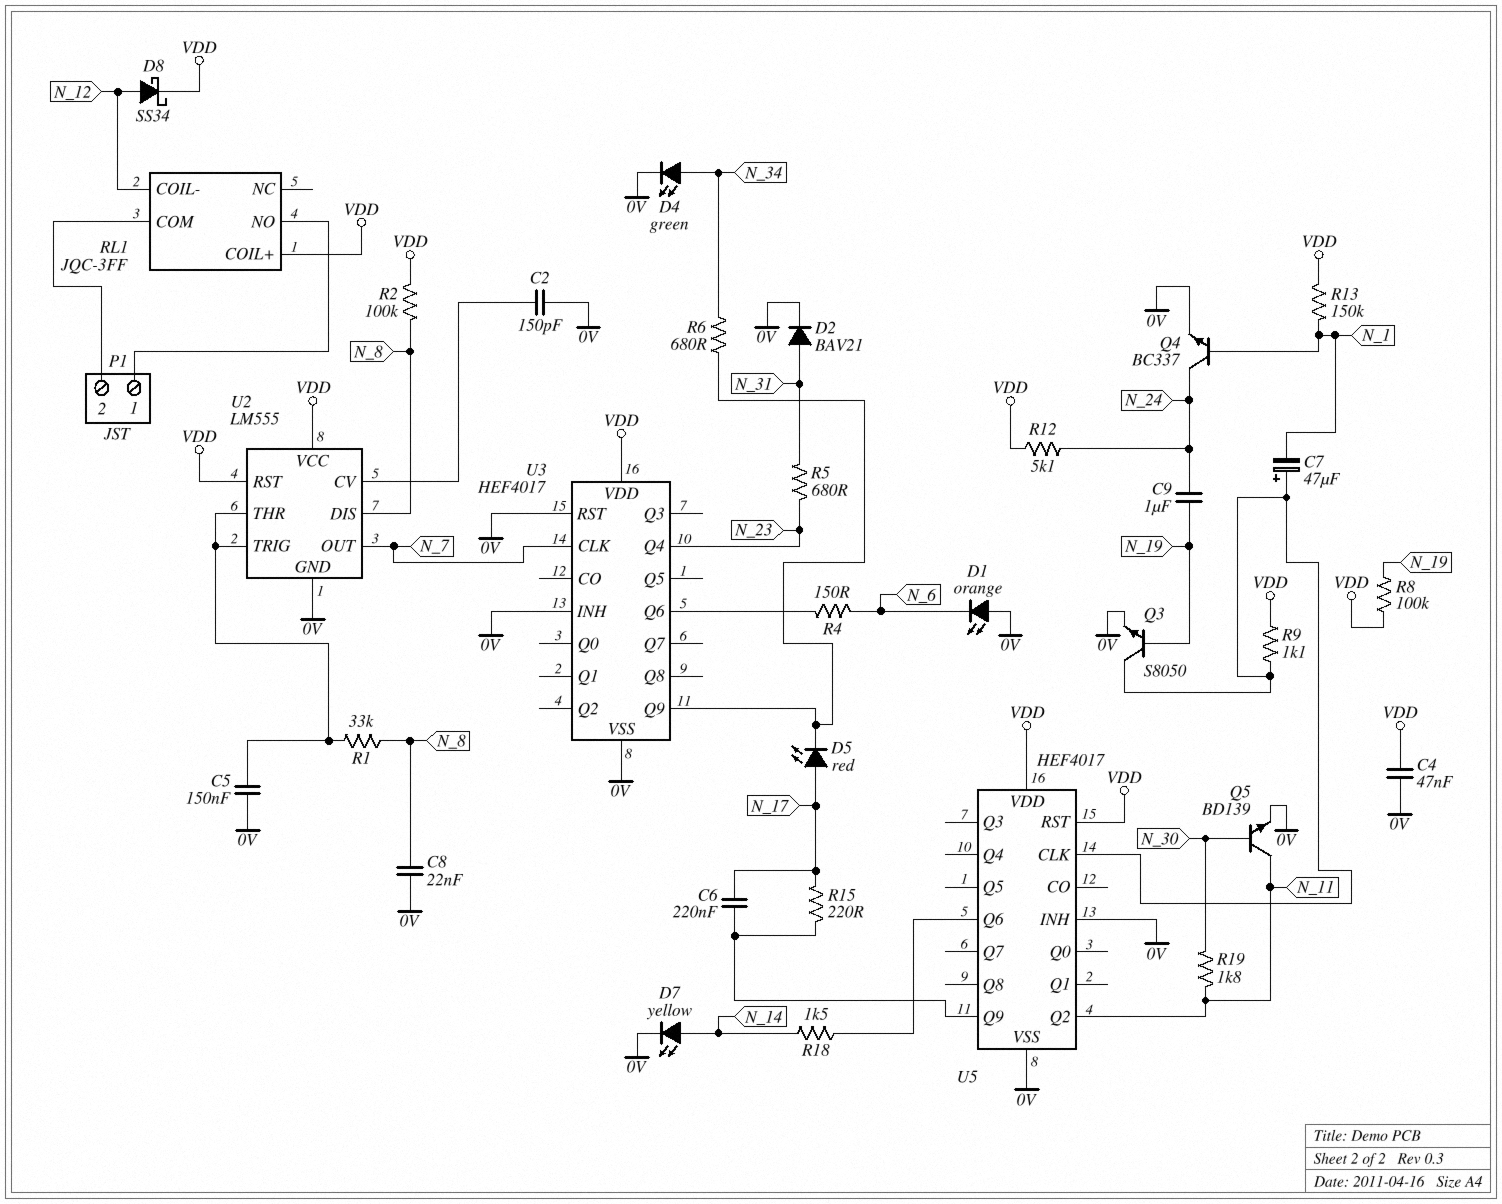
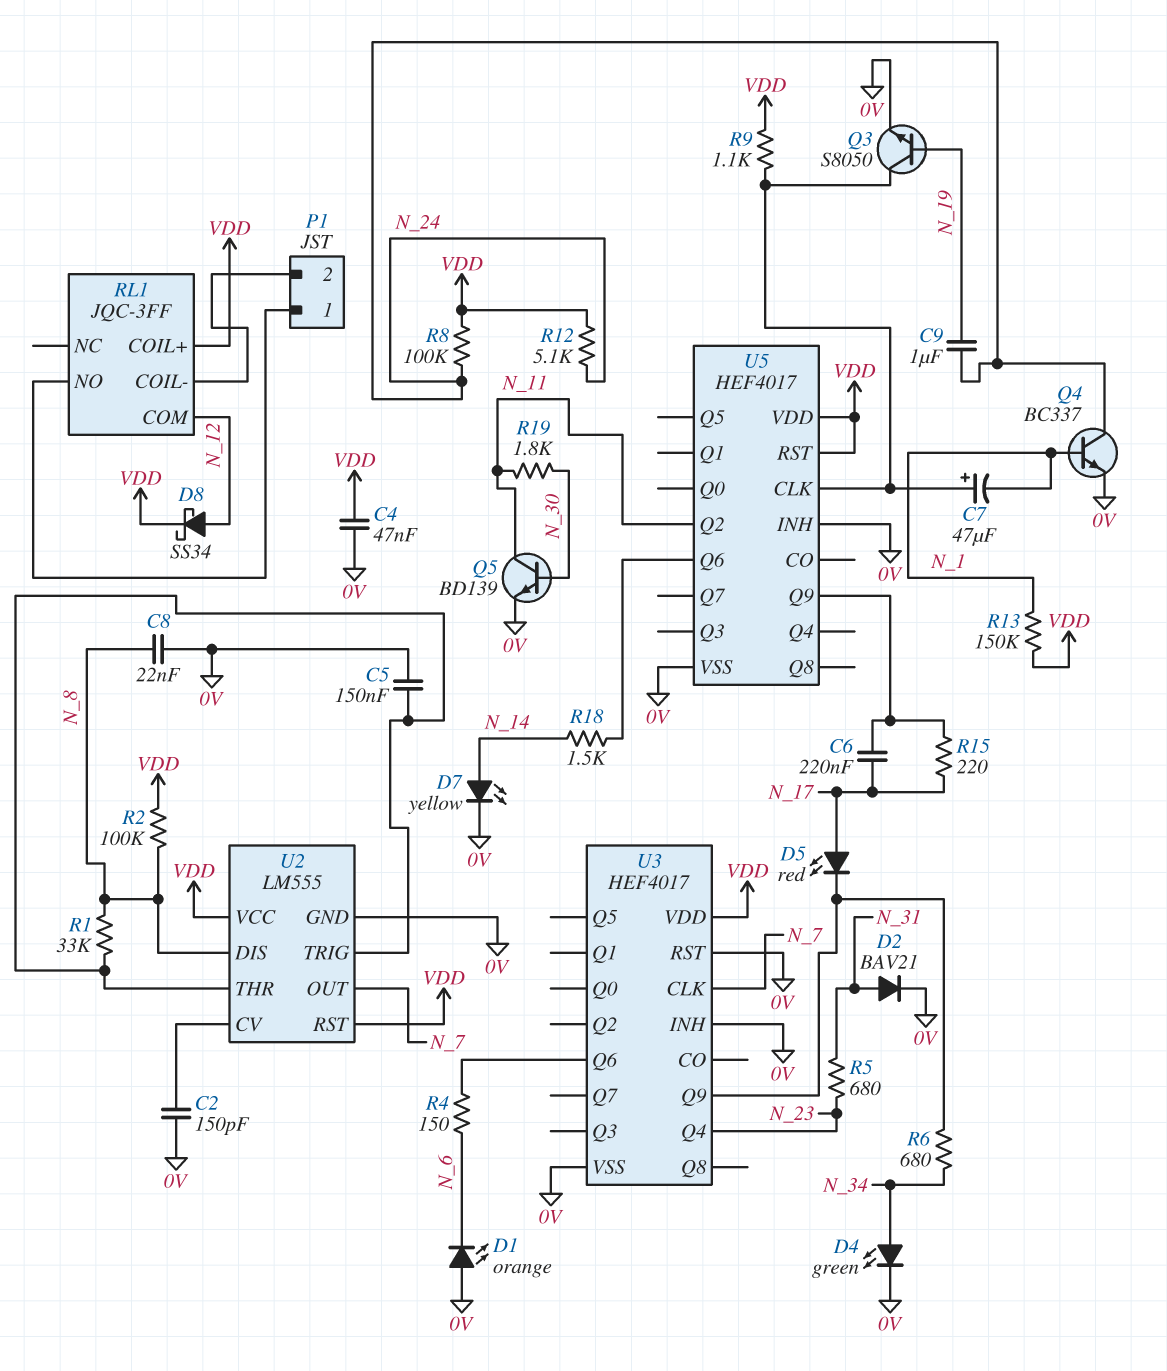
R8: 100k (N_19, VDD) -> 100k (N_24, VDD)
RL1 pin COIL-: N_12 -> P1/2
RL1 pin COM: P1/2 -> N_12

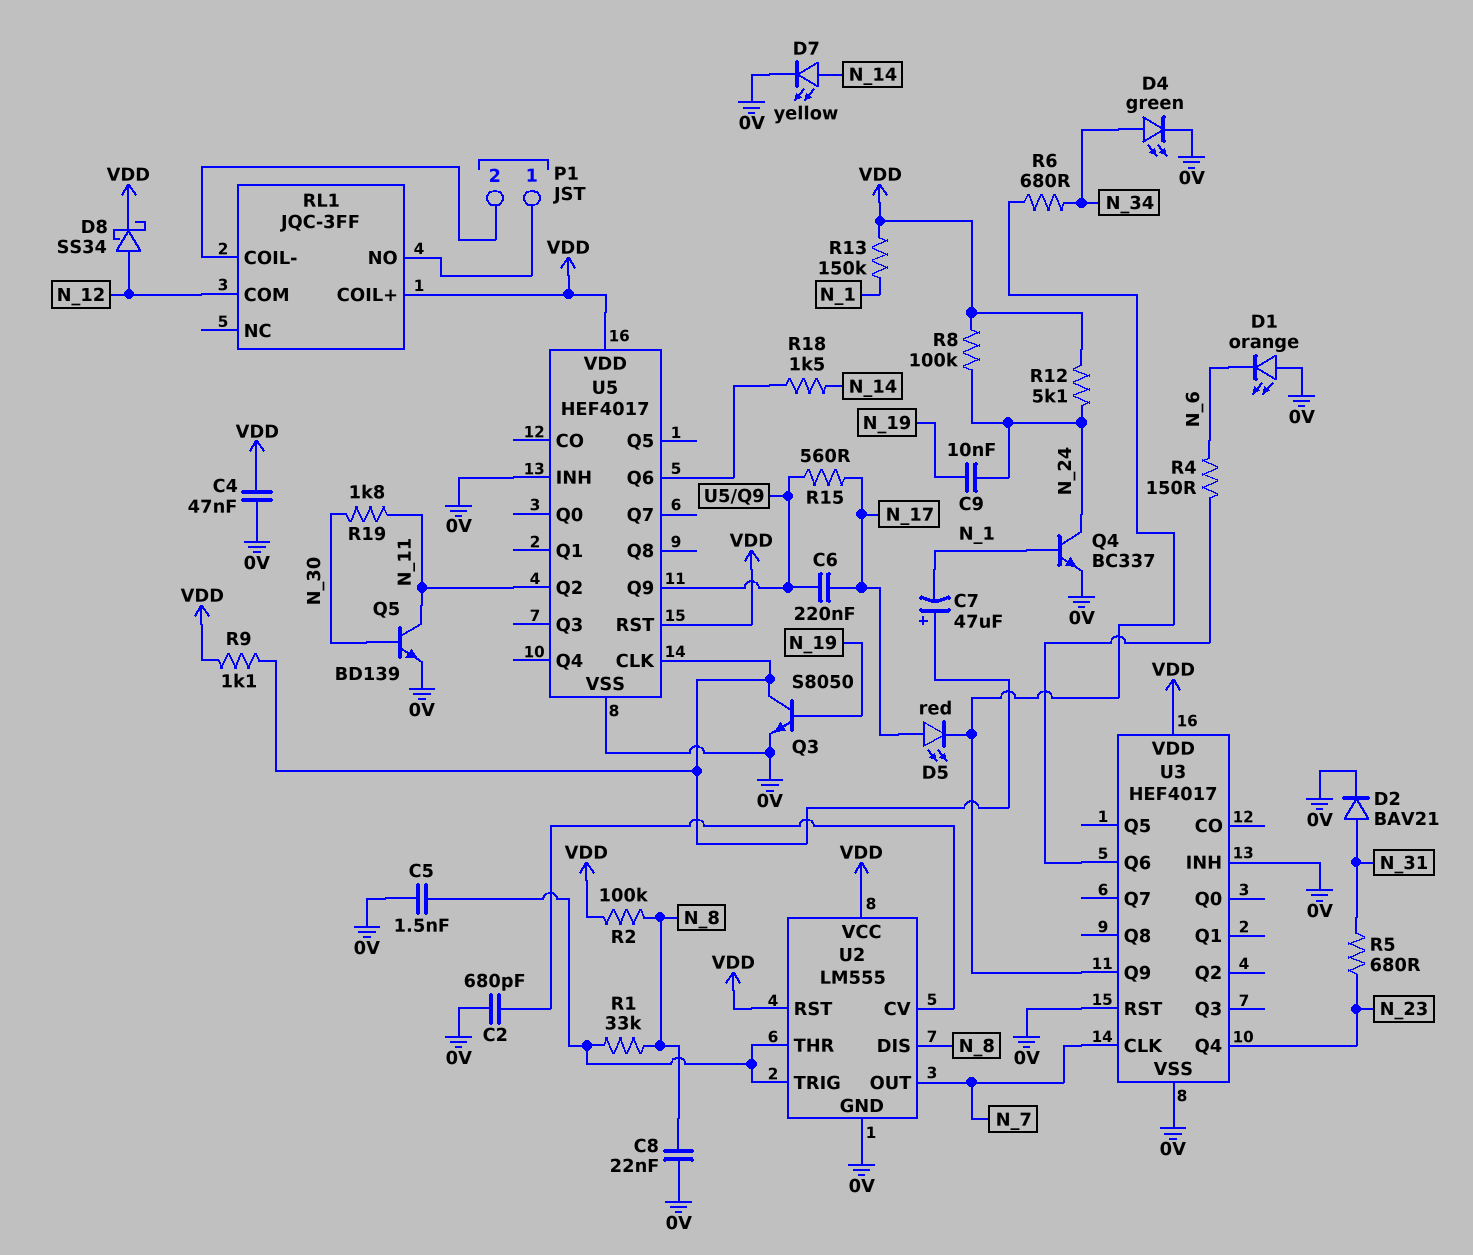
C2: 150pF (0V, U2/CV) -> 680pF (0V, U2/CV)
C5: 150nF (0V, U2/THR) -> 1.5nF (0V, U2/THR)
C9: 1uF (N_19, N_24) -> 10nF (N_19, N_24)
R15: 220 (N_17, U5/Q9) -> 560 (N_17, U5/Q9)

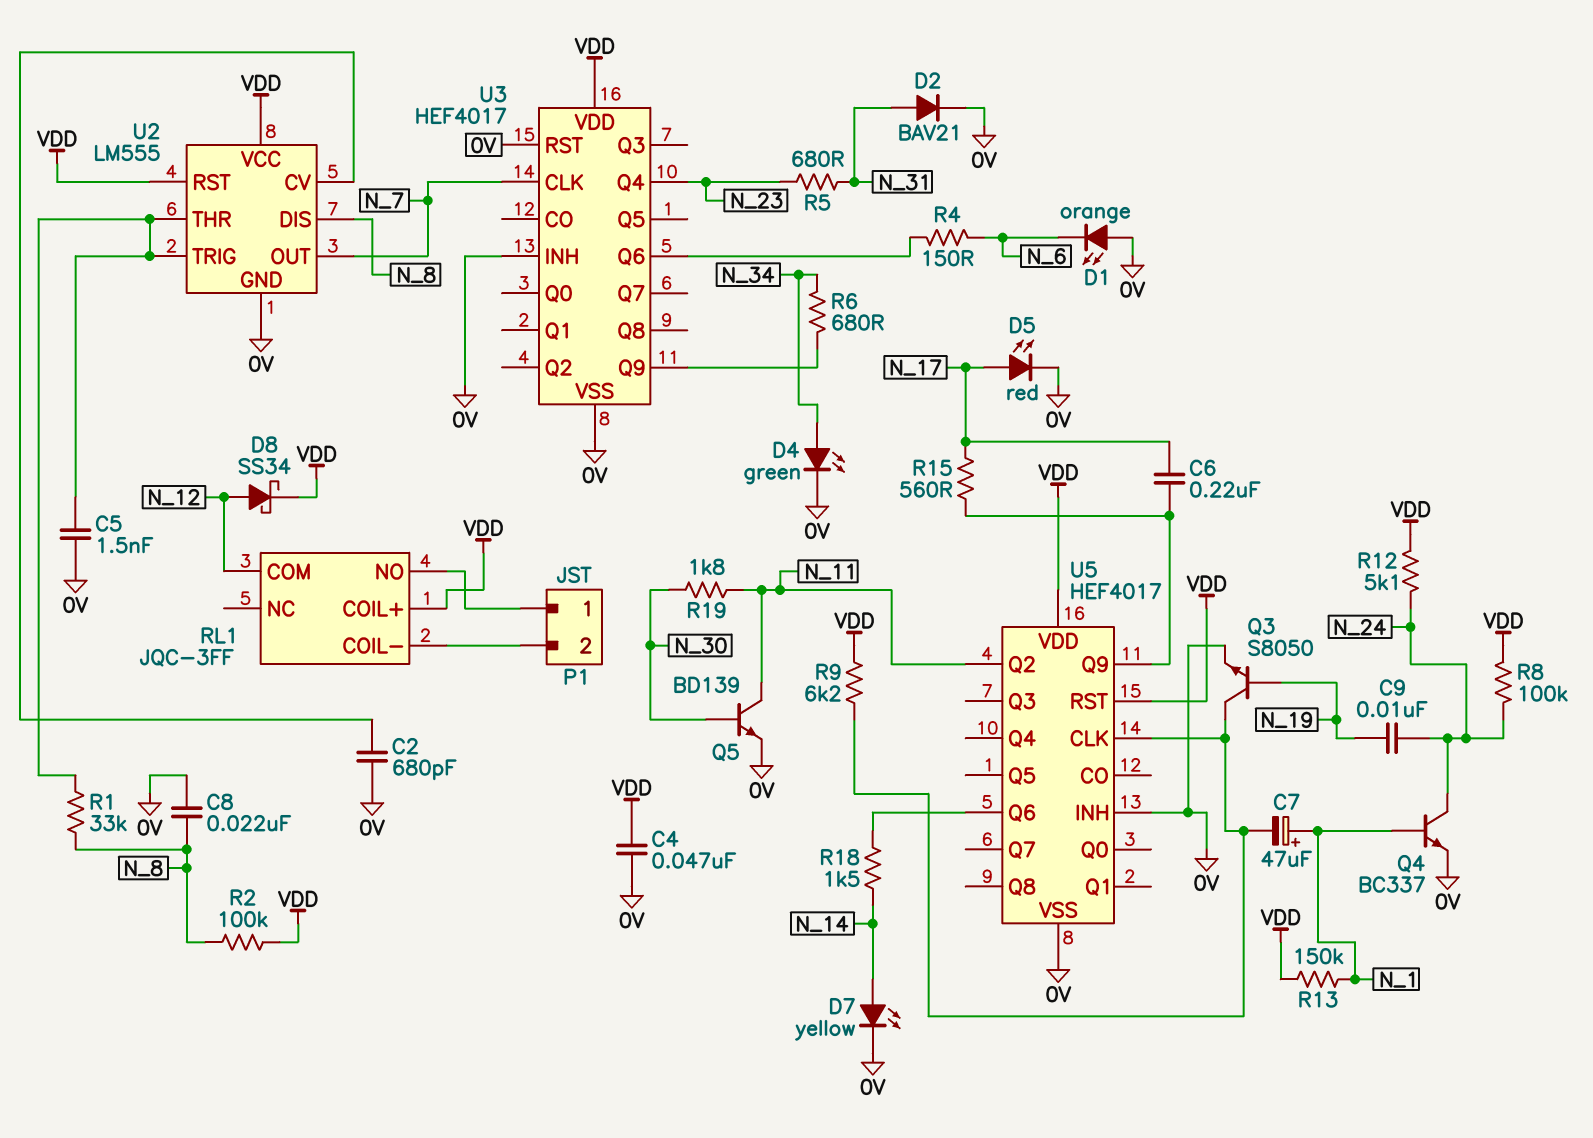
C7: 47uF (plus U5/CLK, minus N_1) -> 47uF (plus N_1, minus U5/CLK)
D5: LED red (A N_17, K U3/Q9) -> LED red (A N_17, K 0V)
R9: 1.1k (U5/CLK, VDD) -> 6.2k (U5/CLK, VDD)

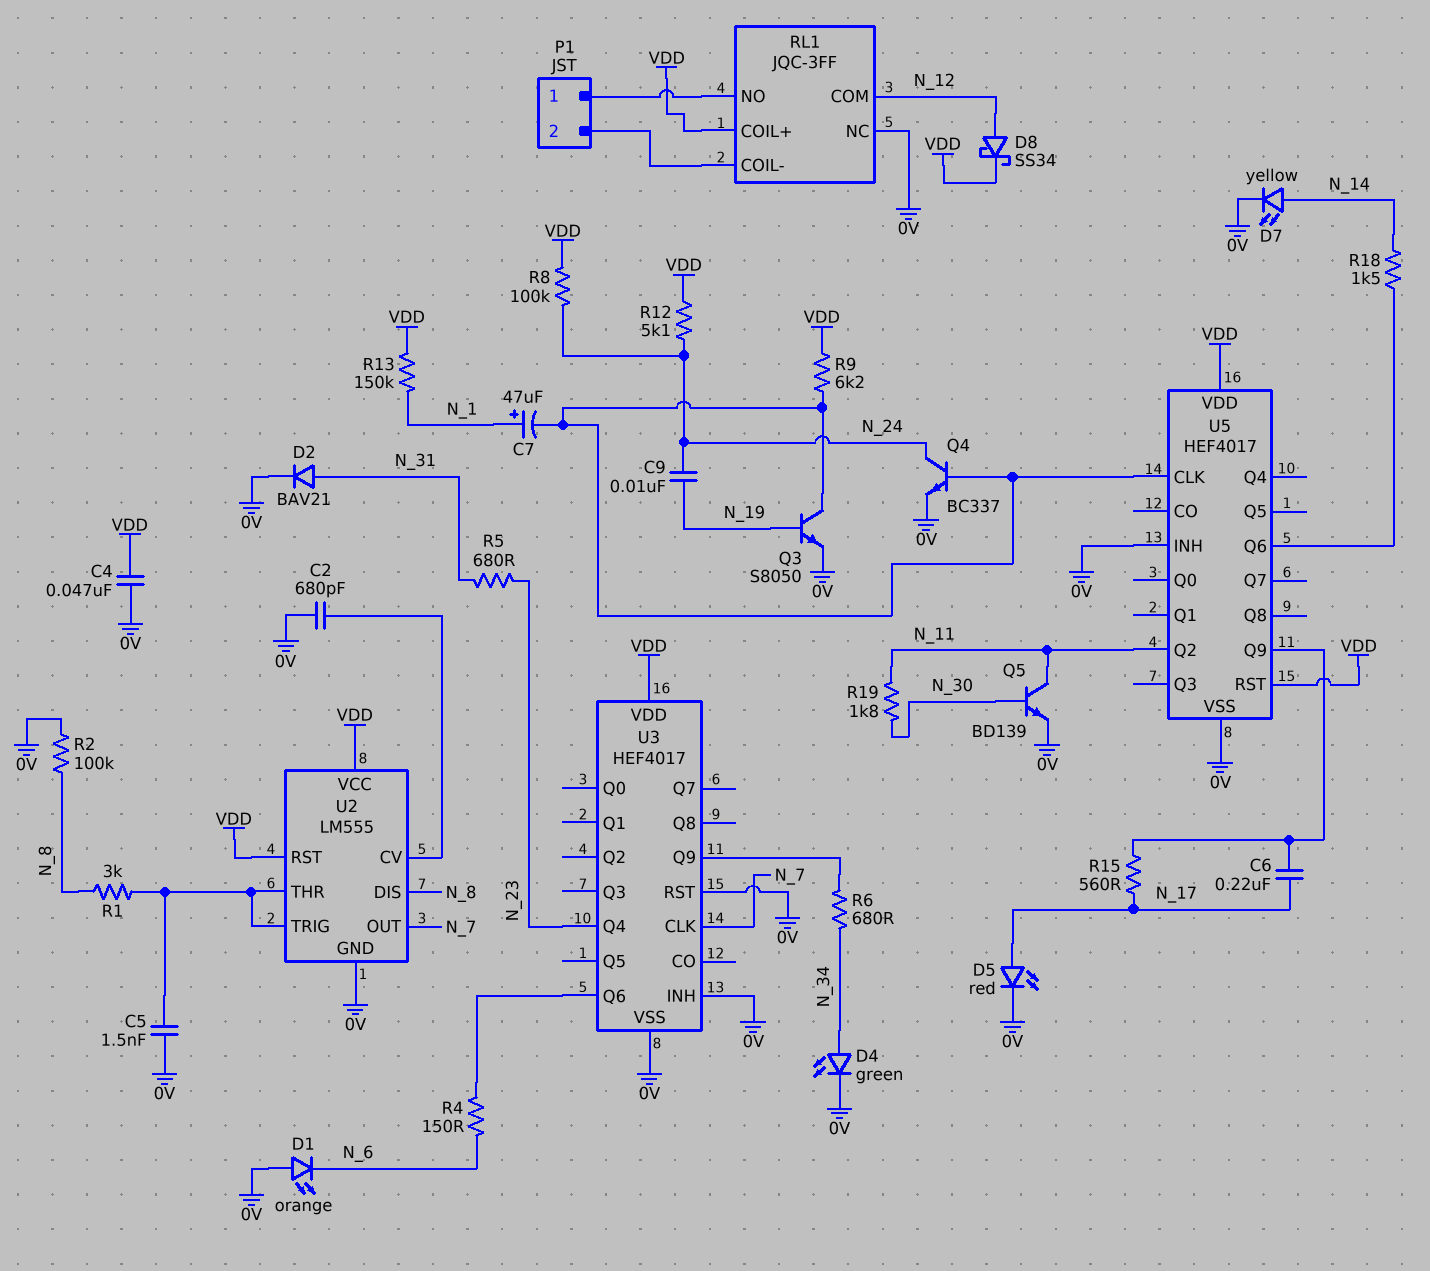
C8: 22nF (0V, N_8) -> none
Q4: NPN BC337 (B N_1, C N_24, E 0V) -> NPN BC337 (B U5/CLK, C N_24, E 0V)
R1: 33k (N_8, U2/THR) -> 3k (N_8, U2/THR)
R2: 100k (N_8, VDD) -> 100k (0V, N_8)
RL1 pin NC: none -> 0V

